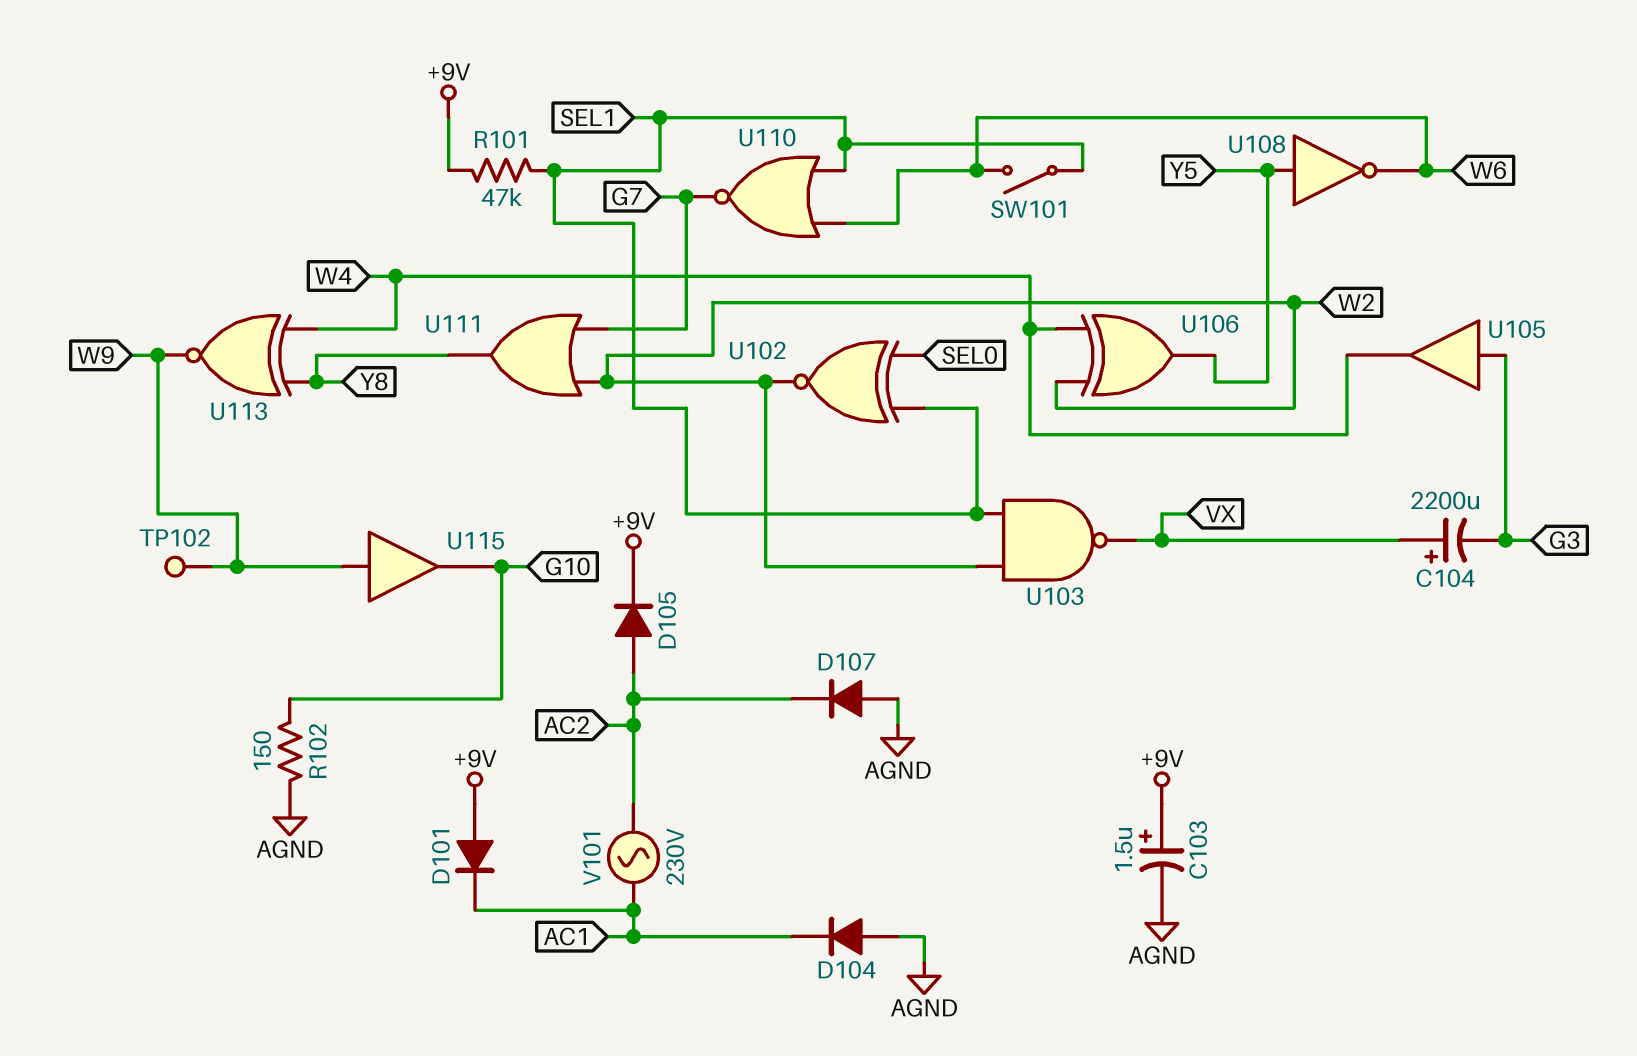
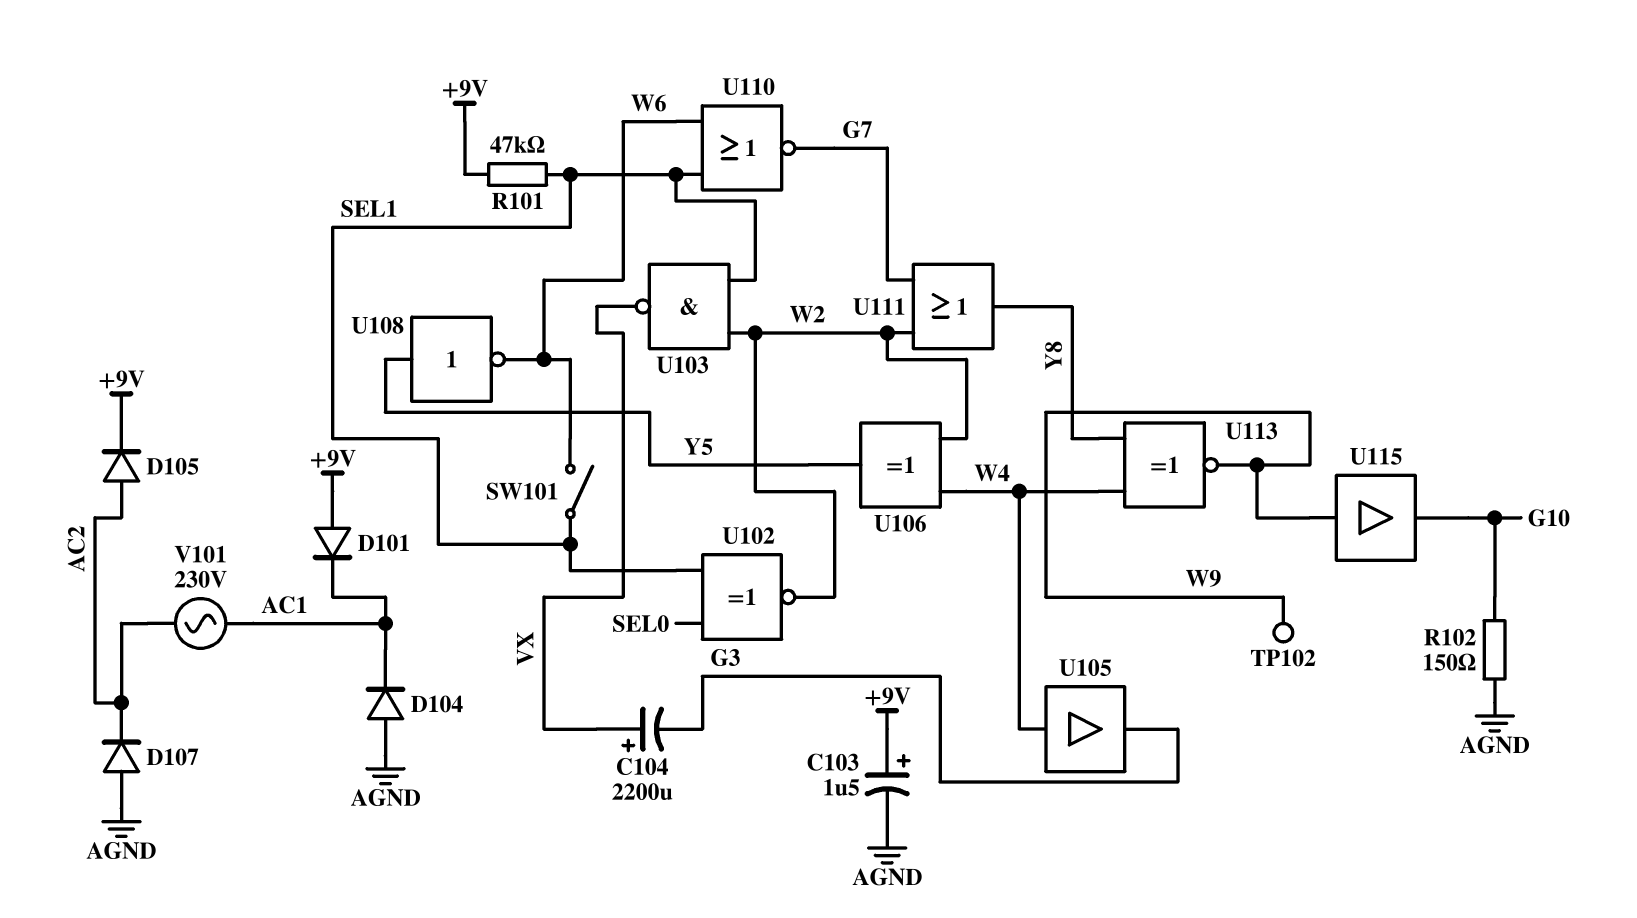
U105: buffer (in G3, out W4) -> buffer (in W4, out G3)

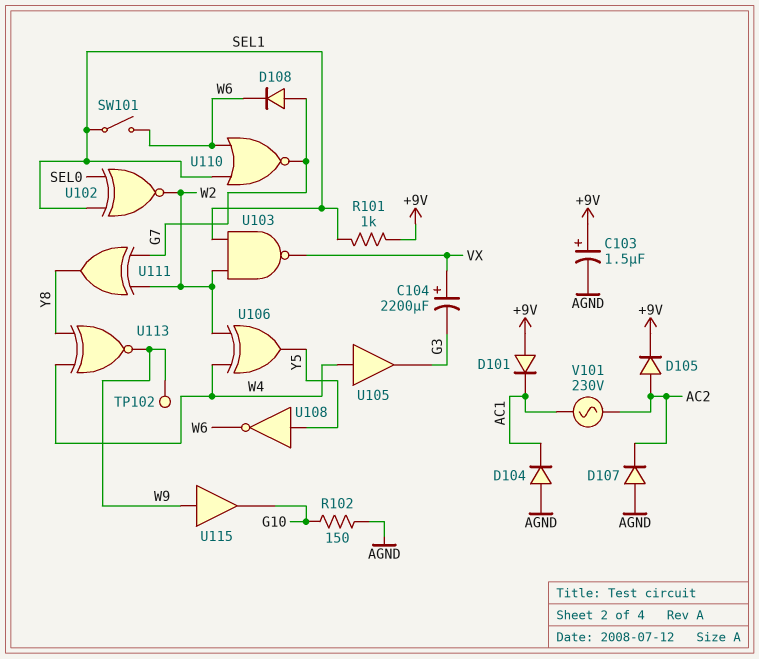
D108: none -> diode (A G7, K W6)
R101: 47k (+9V, SEL1) -> 1k (+9V, SEL1)
U111: OR (in G7, in W2, out Y8) -> XOR (in G7, in W2, out Y8)

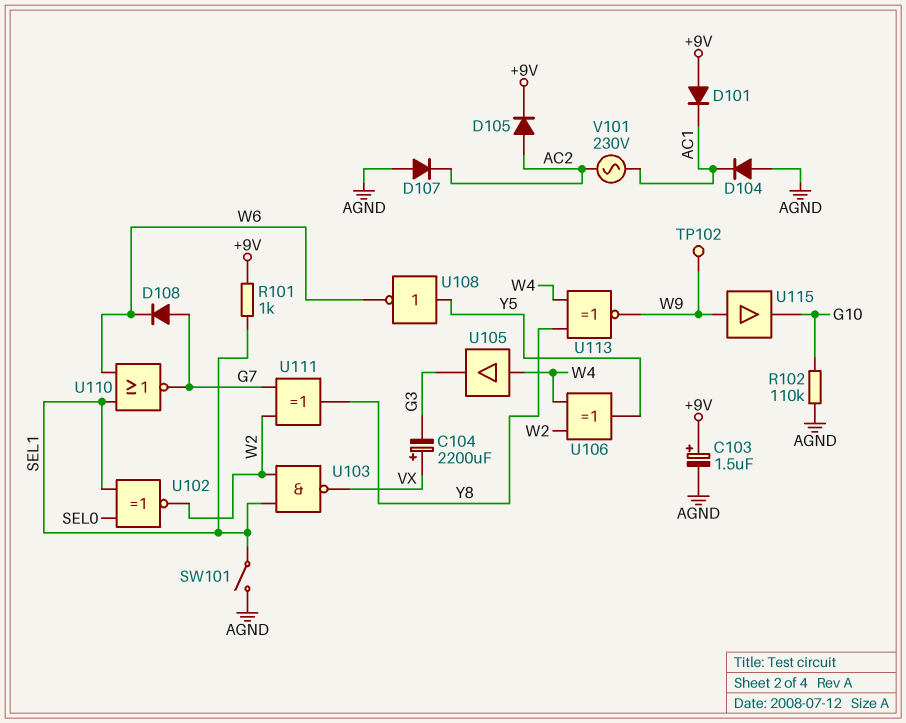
R102: 150 (AGND, G10) -> 110k (AGND, G10)
SW101: switch (SEL1, W6) -> switch (AGND, SEL1)

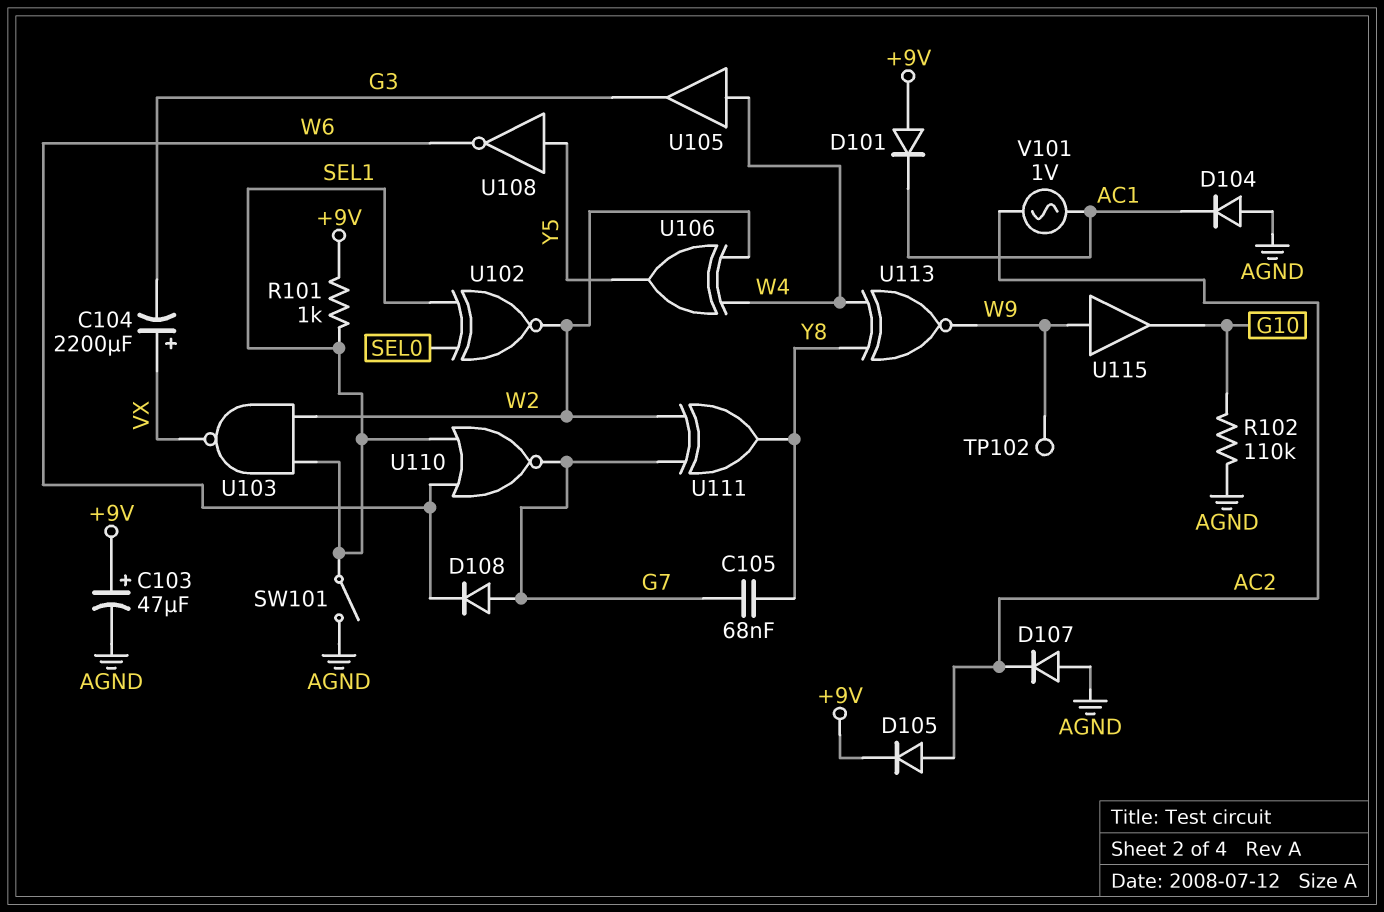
C103: 1.5uF (plus +9V, minus AGND) -> 47uF (plus +9V, minus AGND)
C105: none -> 68nF (G7, Y8)
V101: AC 230V (AC1, AC2) -> AC 1V (AC1, AC2)

